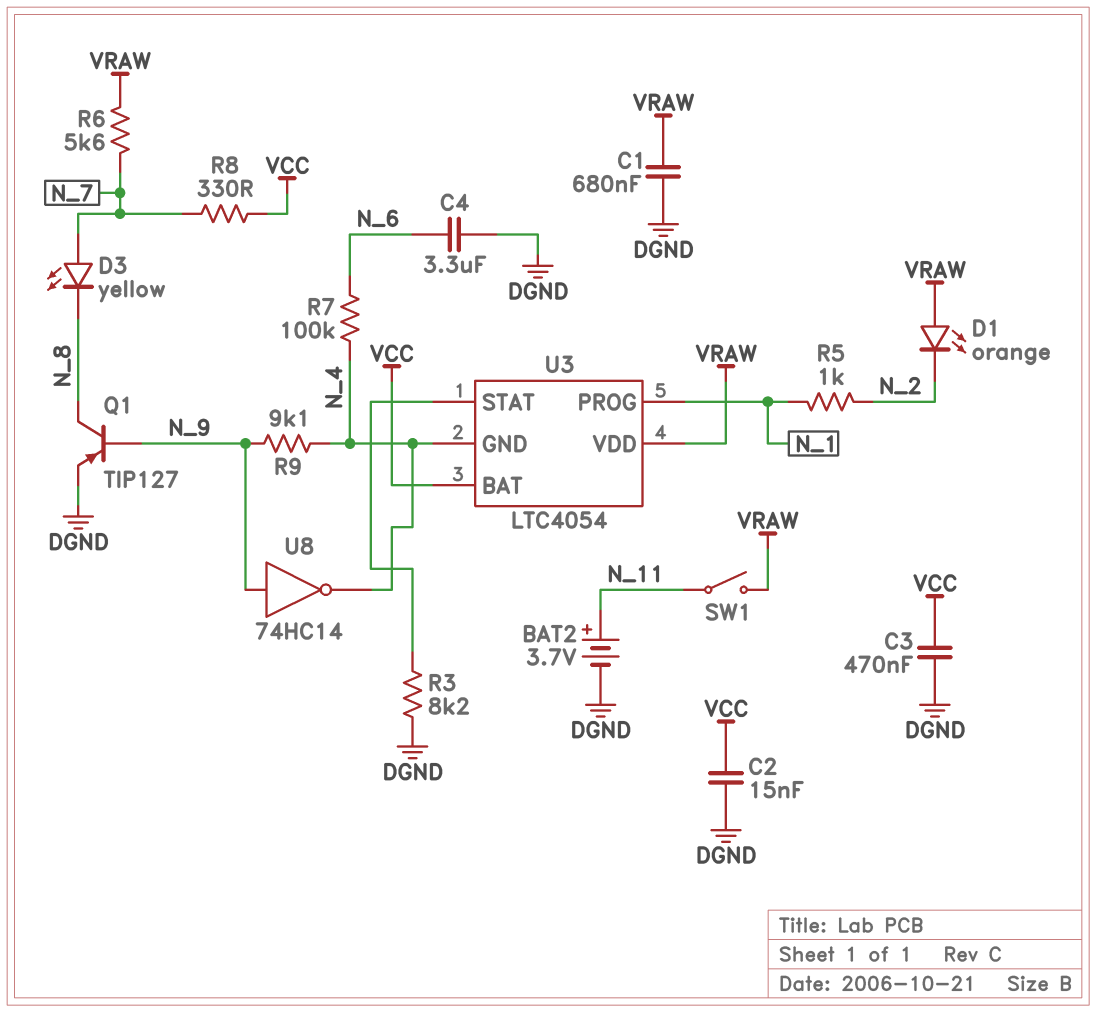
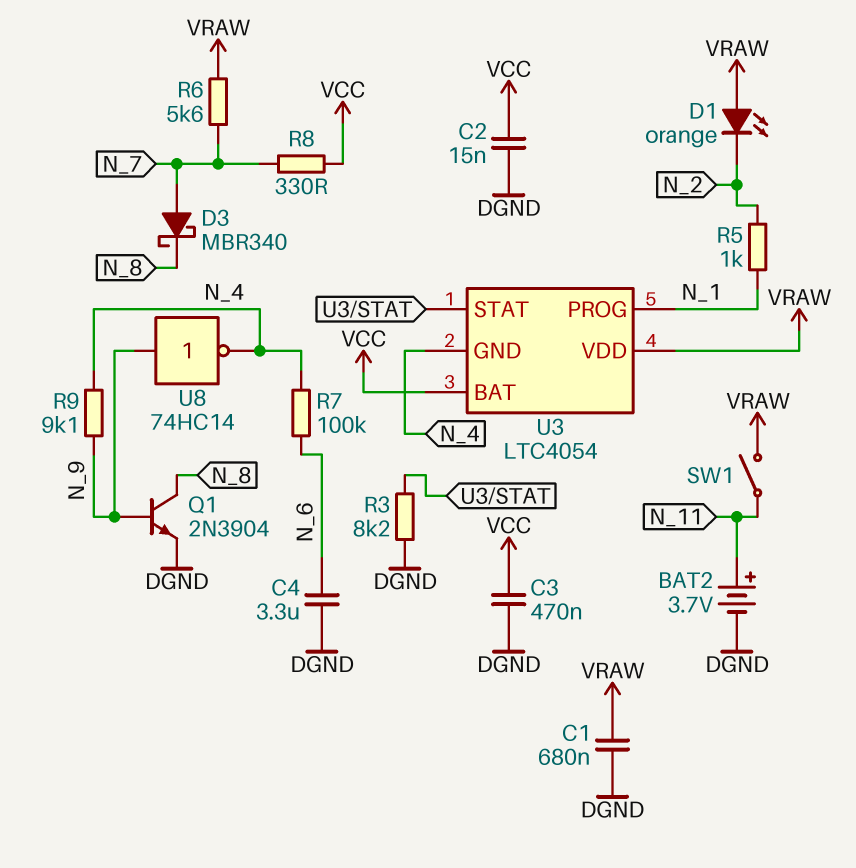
D3: LED yellow (A N_7, K N_8) -> schottky MBR340 (A N_7, K N_8)
Q1: PNP TIP127 (B N_9, C N_8, E DGND) -> NPN 2N3904 (B N_9, C N_8, E DGND)

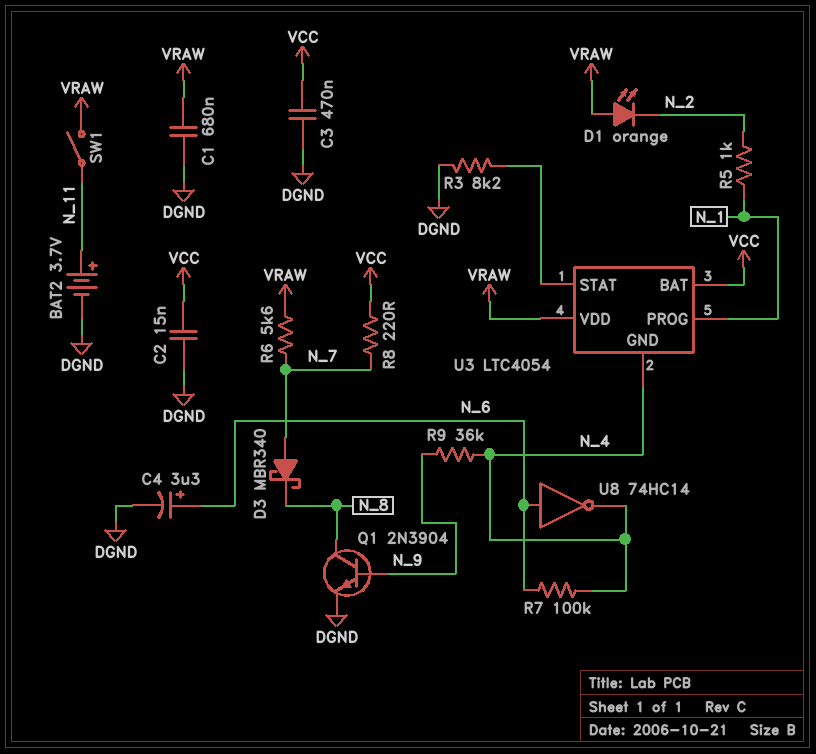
C4: 3.3uF (DGND, N_6) -> 3.3uF (plus N_6, minus DGND)
R8: 330 (N_7, VCC) -> 220 (N_7, VCC)
R9: 9.1k (N_4, N_9) -> 36k (N_4, N_9)
U8: NOT 74HC14 (in N_9, out N_4) -> NOT 74HC14 (in N_6, out N_4)

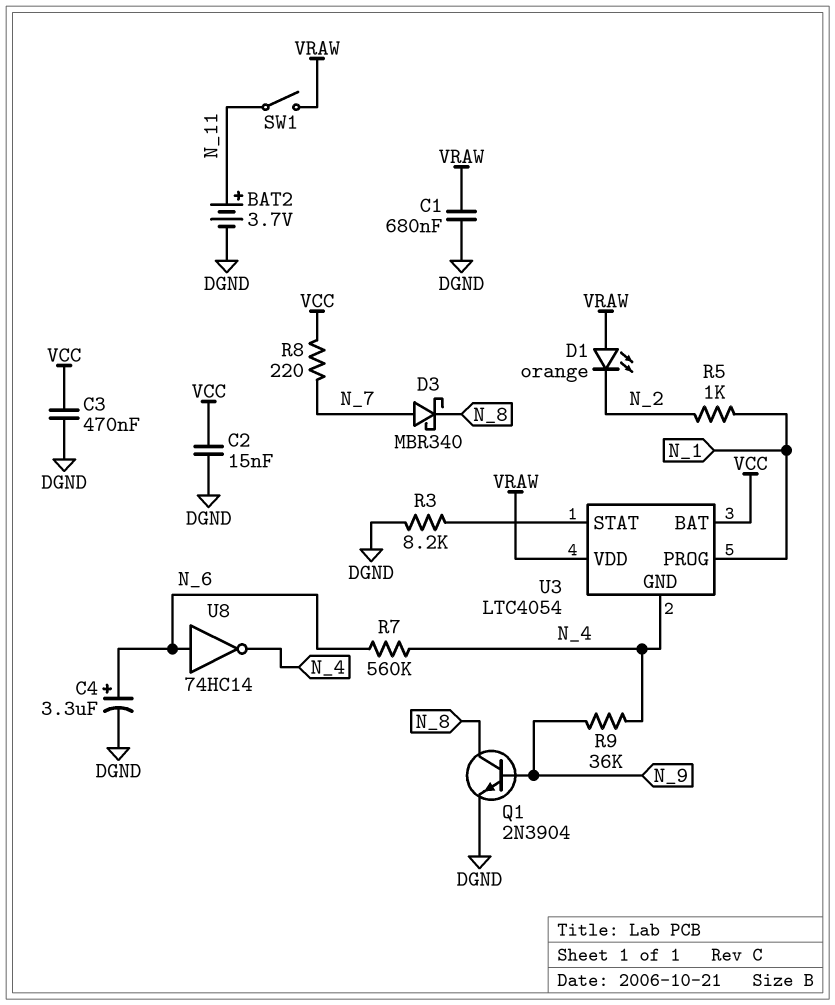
R6: 5.6k (N_7, VRAW) -> none
R7: 100k (N_4, N_6) -> 560k (N_4, N_6)

